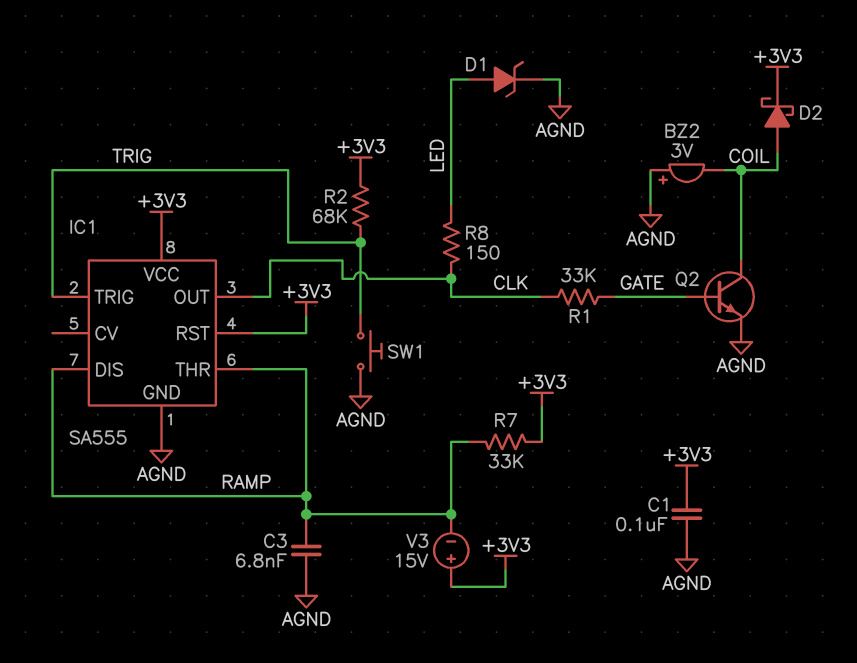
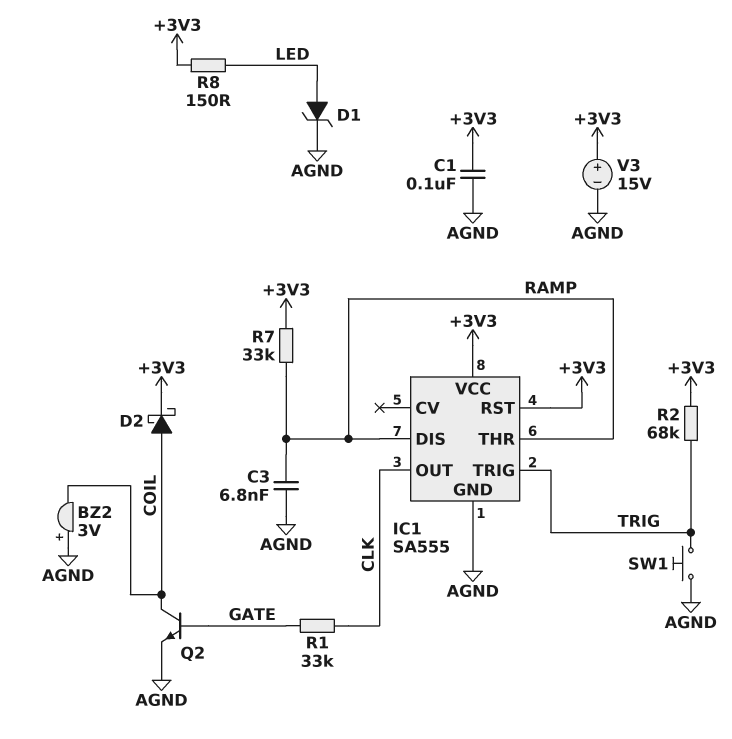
R8: 150 (CLK, LED) -> 150 (+3V3, LED)
V3: 15V (plus +3V3, minus RAMP) -> 15V (plus +3V3, minus AGND)

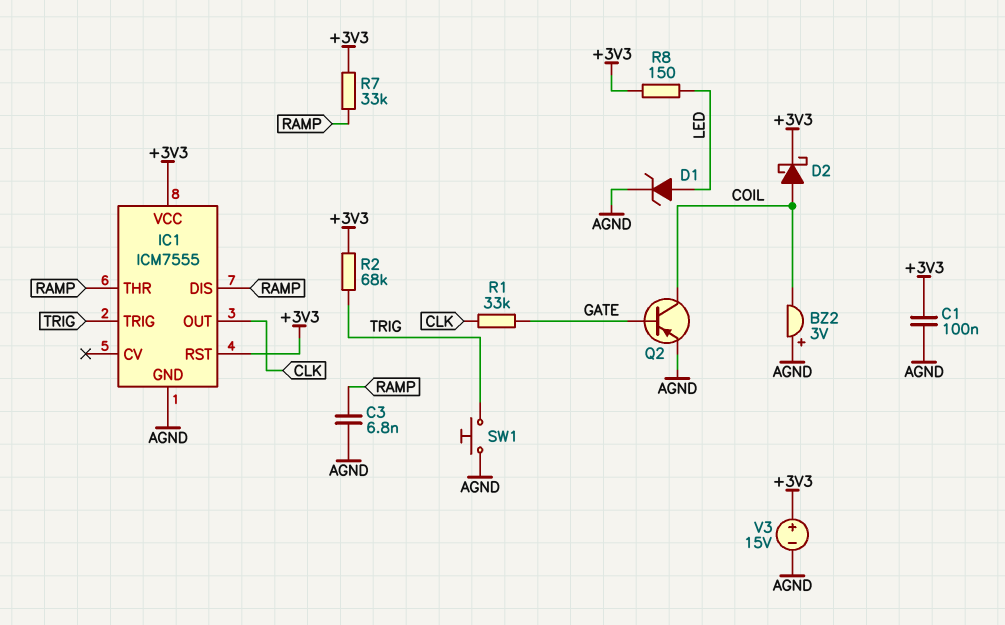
IC1: SA555 -> ICM7555
Q2: NPN (B GATE, C COIL, E AGND) -> PNP (B GATE, C COIL, E AGND)

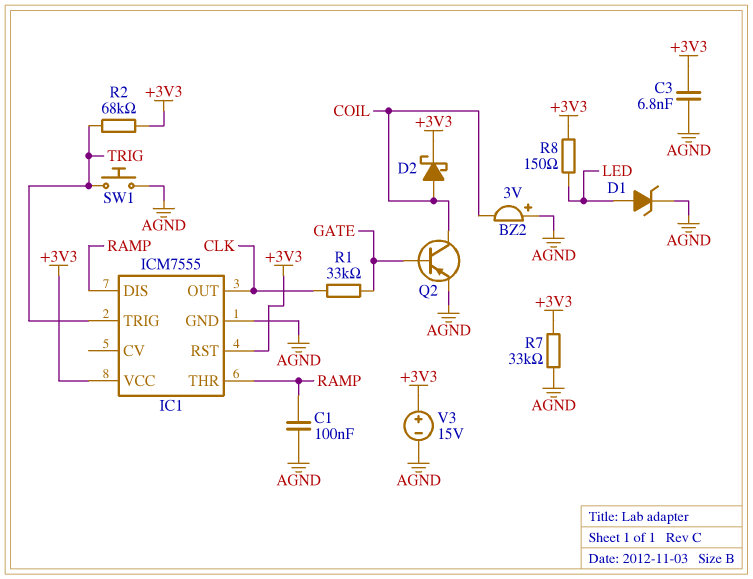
C1: 100nF (+3V3, AGND) -> 100nF (AGND, RAMP)
C3: 6.8nF (AGND, RAMP) -> 6.8nF (+3V3, AGND)
R7: 33k (+3V3, RAMP) -> 33k (+3V3, AGND)

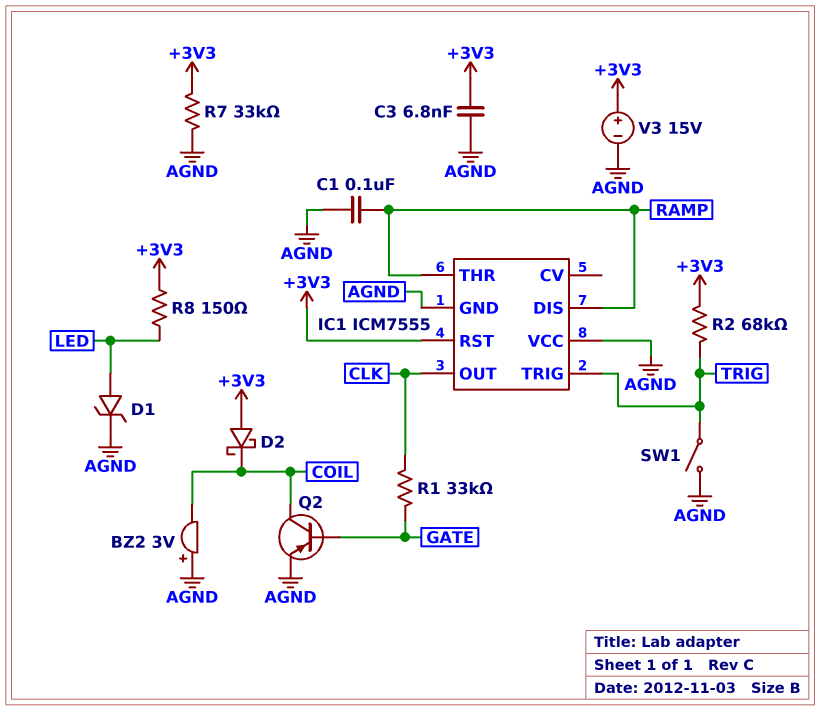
D2: schottky (A COIL, K +3V3) -> schottky (A +3V3, K COIL)
IC1 pin VCC: +3V3 -> AGND
SW1: button (AGND, TRIG) -> switch (AGND, TRIG)

